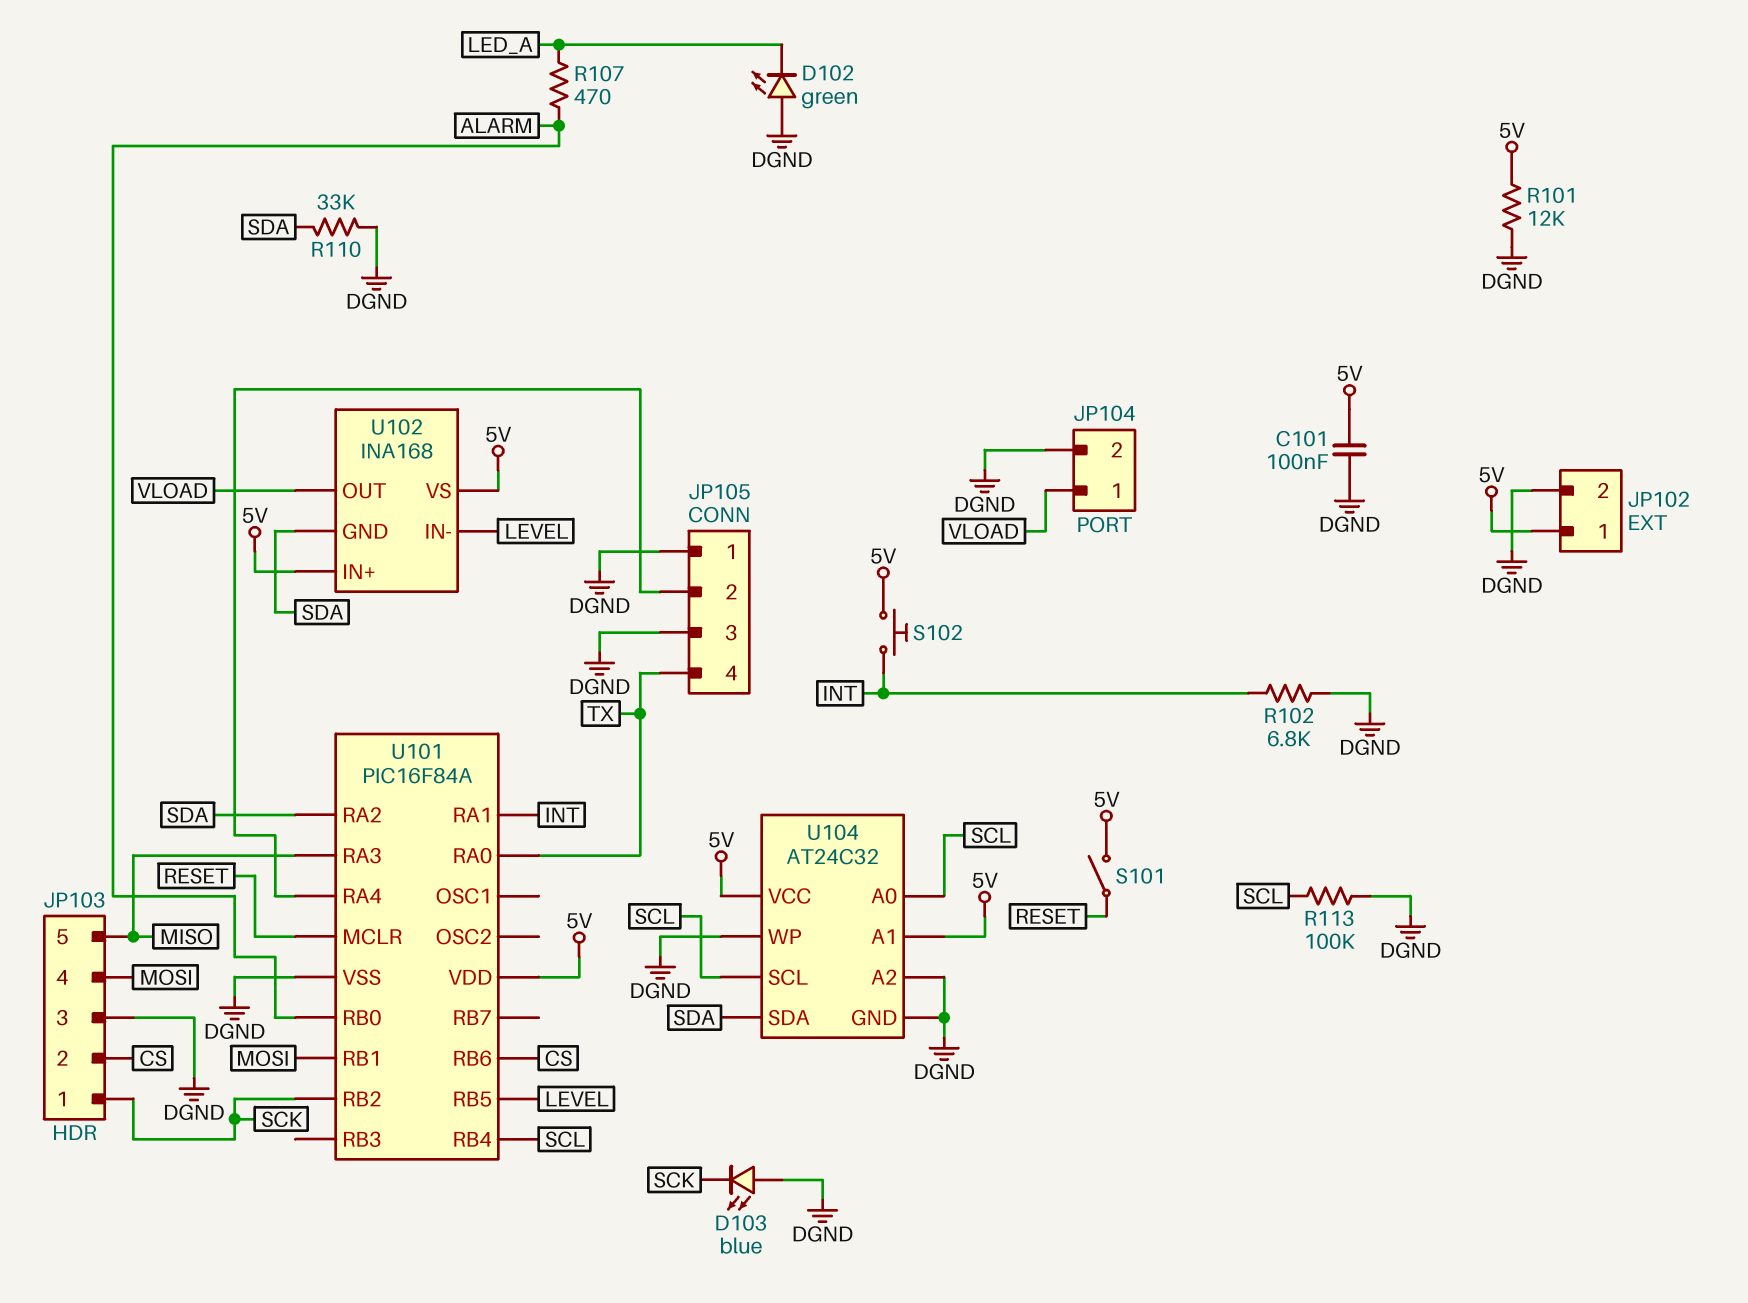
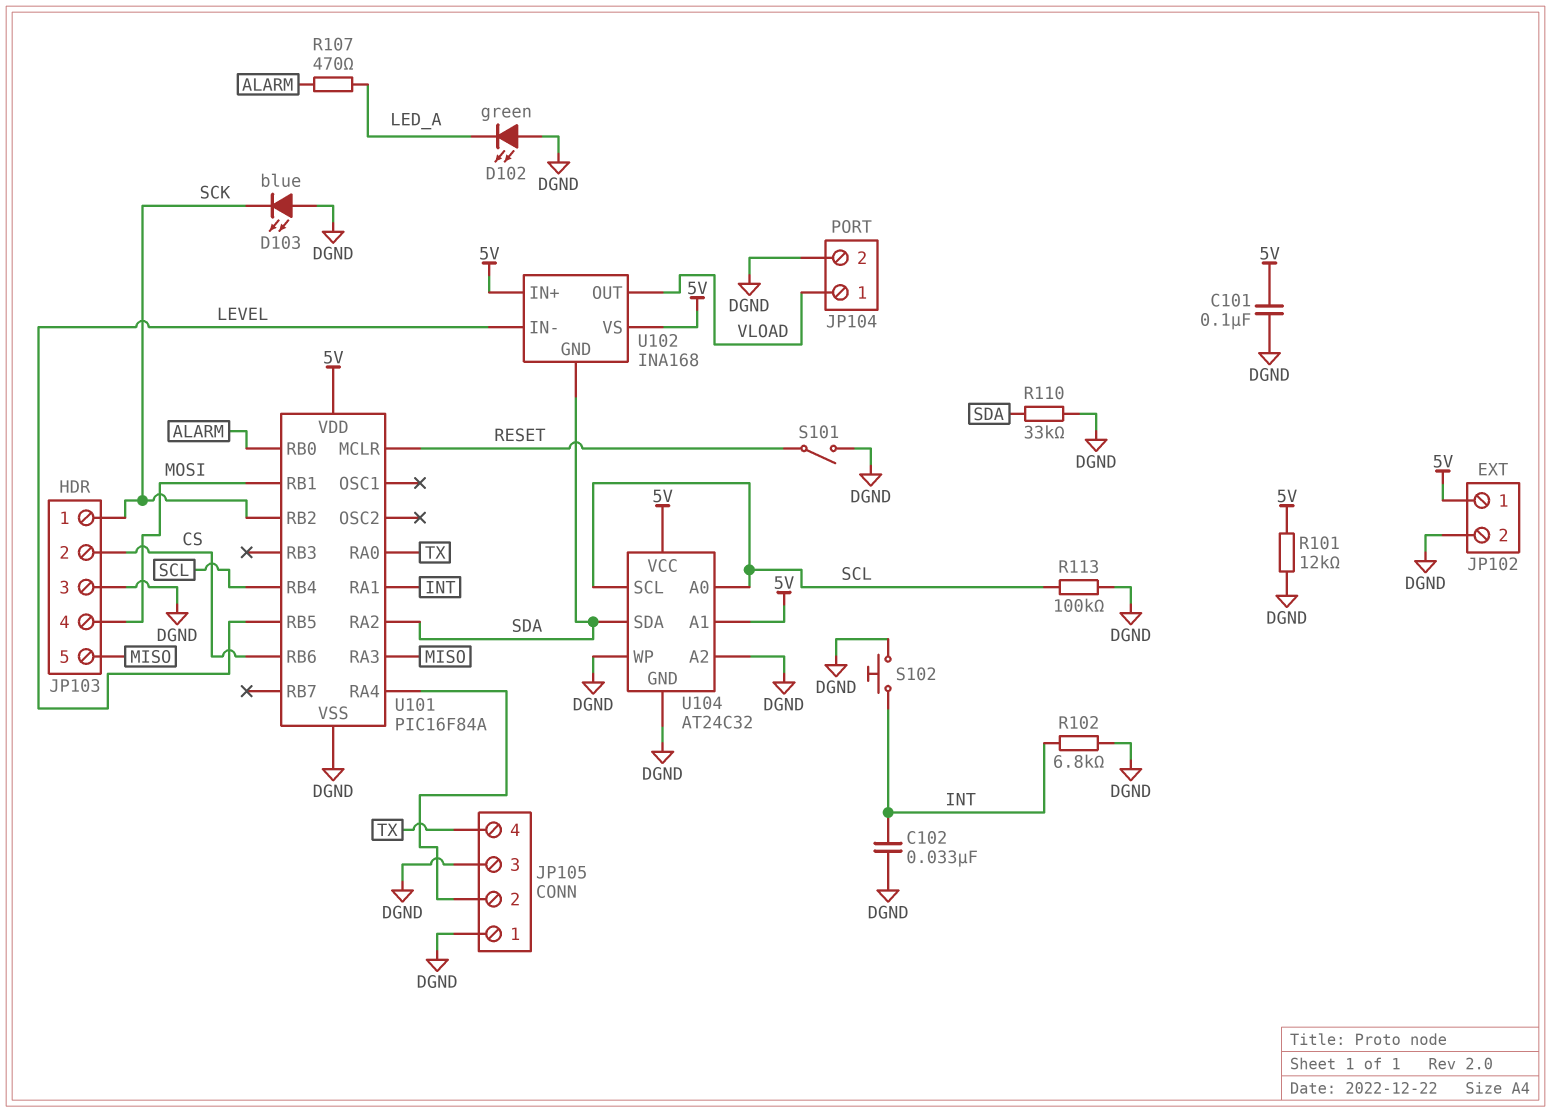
C102: none -> 33nF (DGND, INT)
S101: switch (5V, RESET) -> switch (DGND, RESET)
S102: button (5V, INT) -> button (DGND, INT)

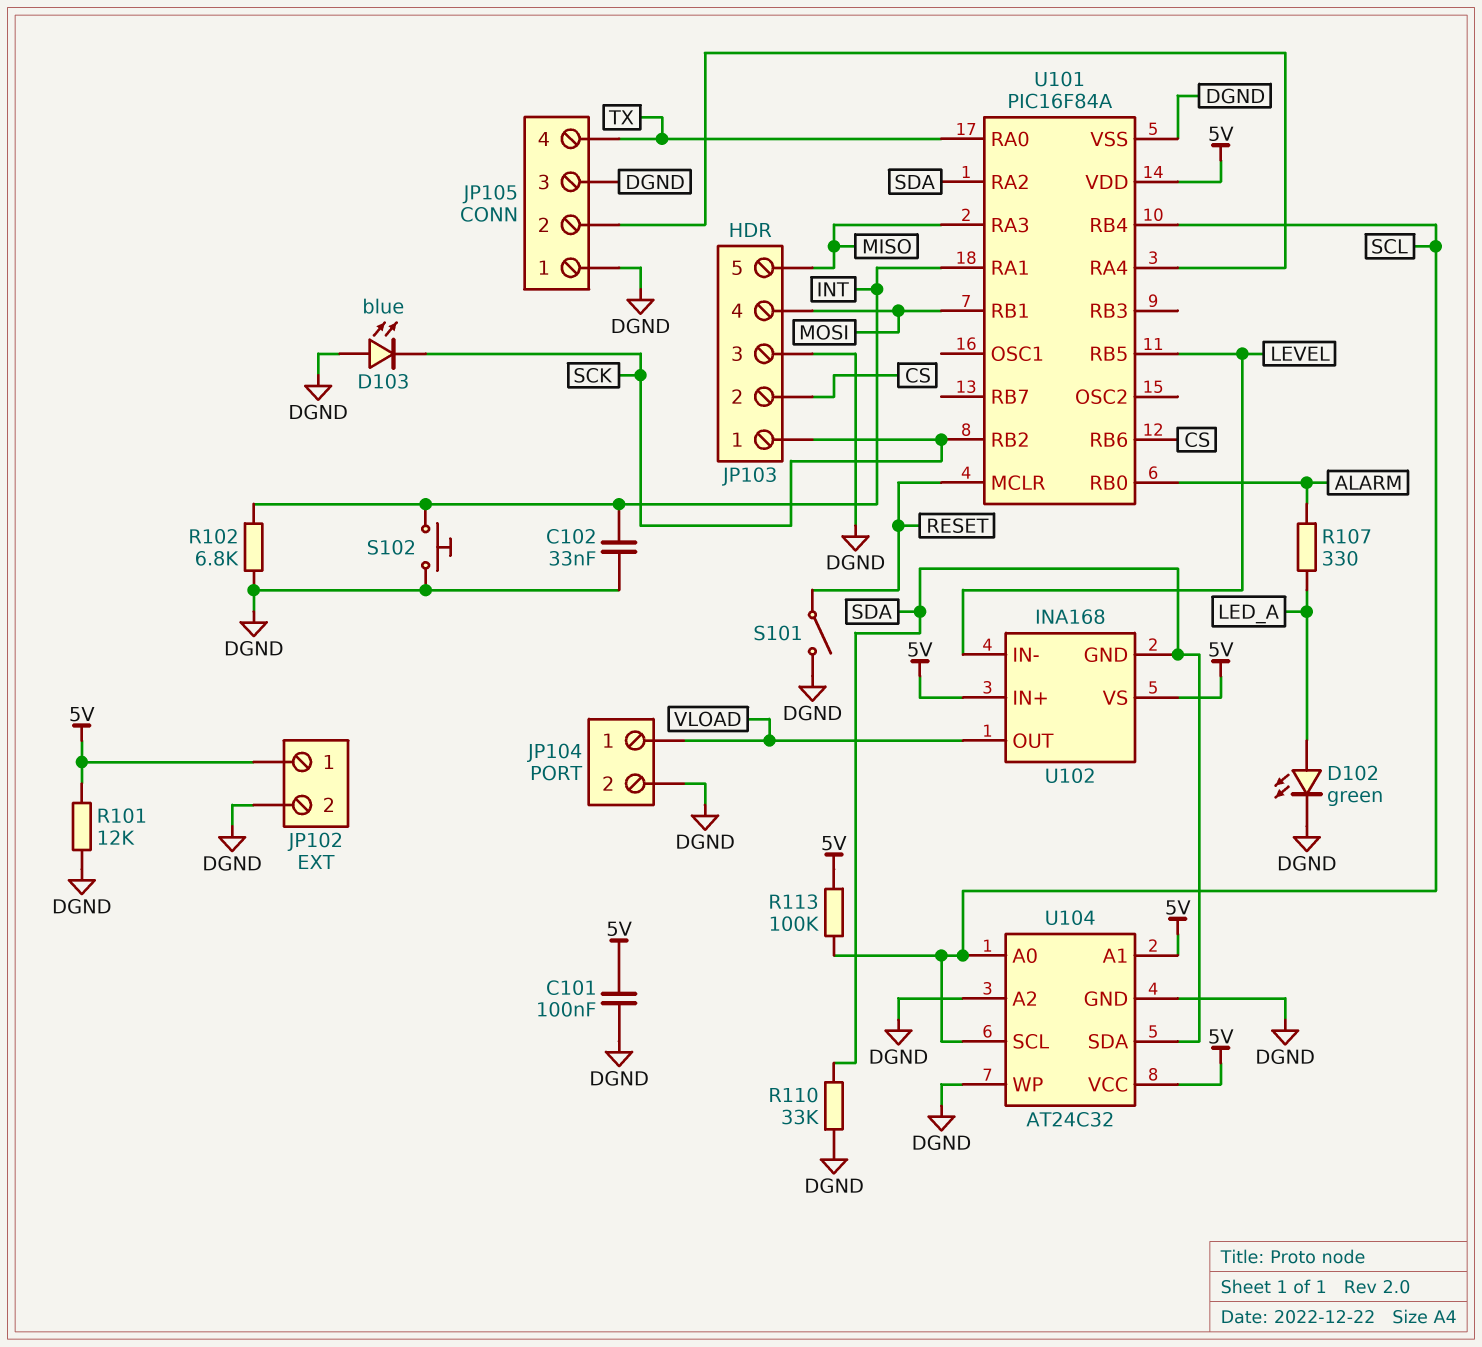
D102: LED green (A DGND, K LED_A) -> LED green (A LED_A, K DGND)
R107: 470 (ALARM, LED_A) -> 330 (ALARM, LED_A)
R113: 100k (DGND, SCL) -> 100k (5V, SCL)

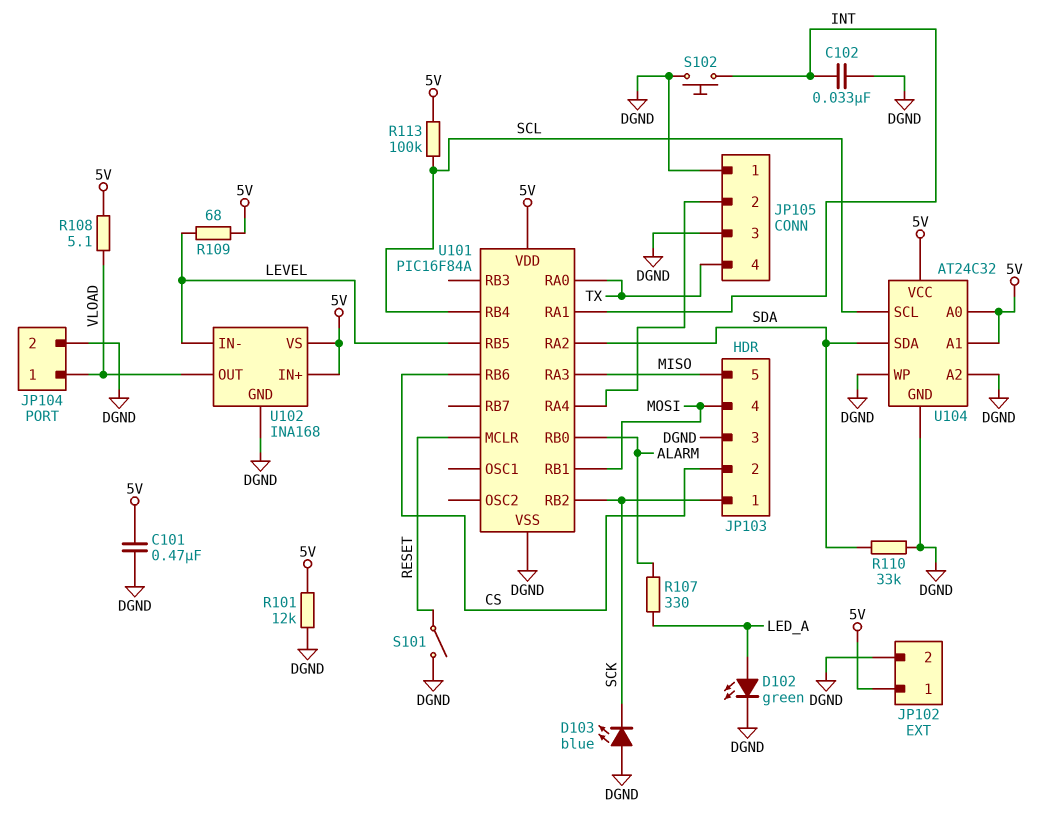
C101: 100nF (5V, DGND) -> 470nF (5V, DGND)
R102: 6.8k (DGND, INT) -> none
R108: none -> 5.1 (5V, VLOAD)
R109: none -> 68 (5V, LEVEL)
U102 pin GND: SDA -> DGND
U104 pin A0: SCL -> 5V

